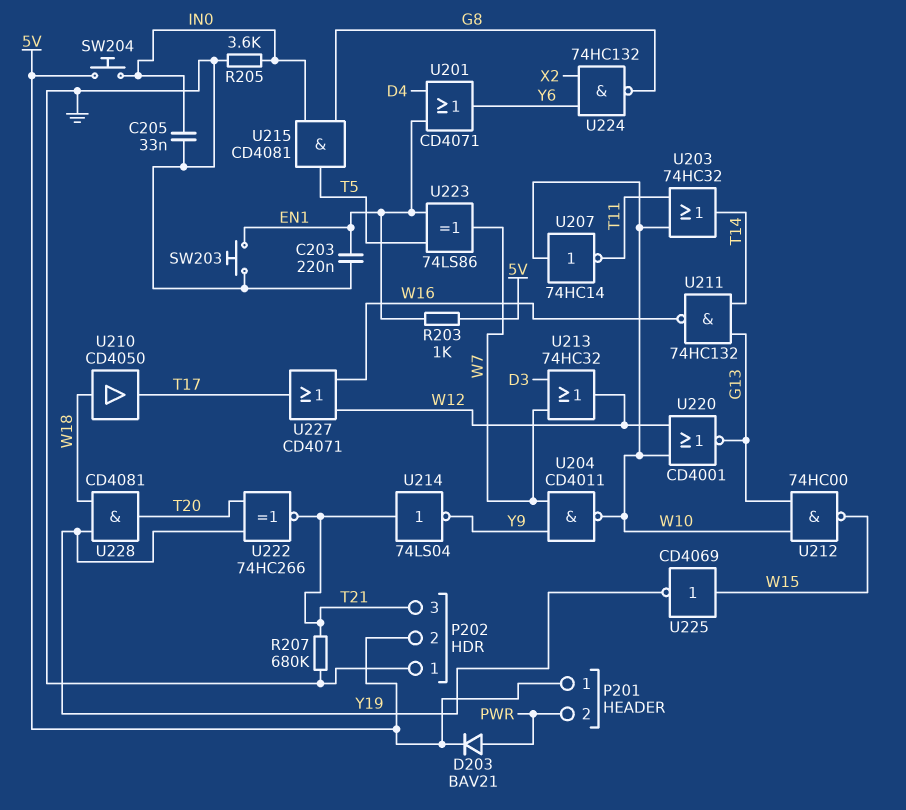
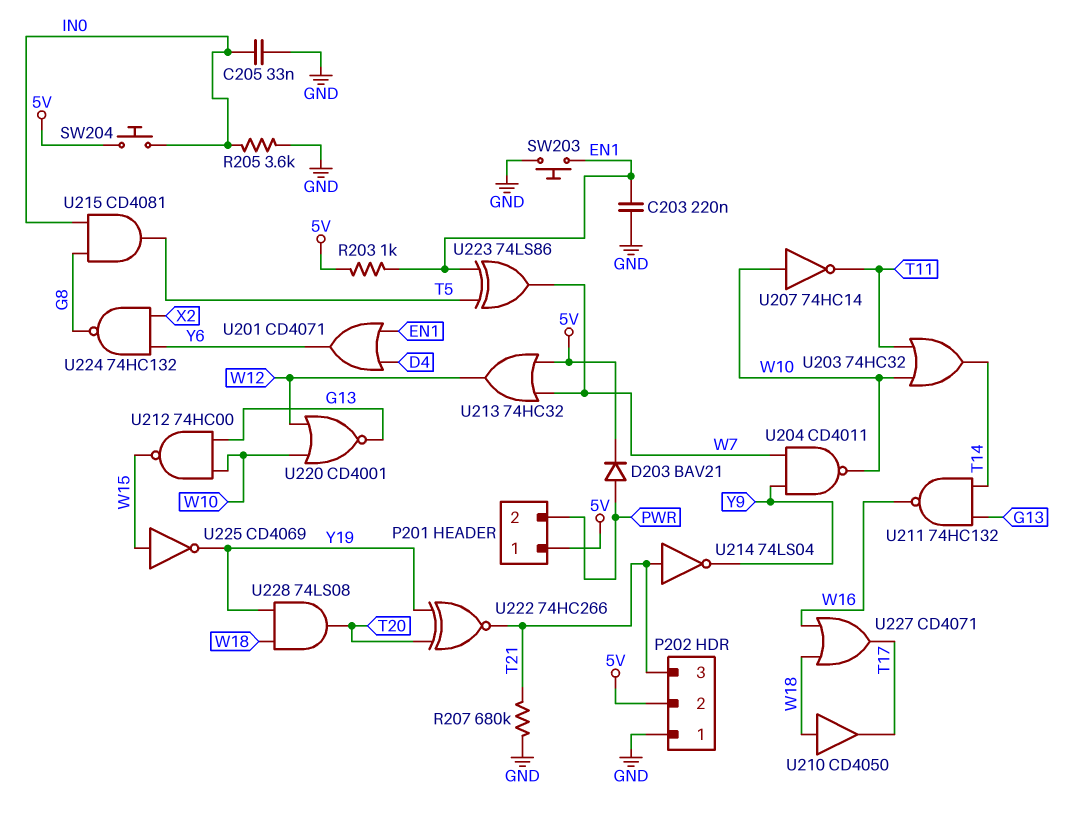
U213: OR 74HC32 (in D3, in W7, out W12) -> OR 74HC32 (in 5V, in W7, out W12)
U227: OR CD4071 (in W12, in W16, out T17) -> OR CD4071 (in W16, in W18, out T17)
U228: AND CD4081 (in W18, in Y19, out T20) -> AND 74LS08 (in W18, in Y19, out T20)

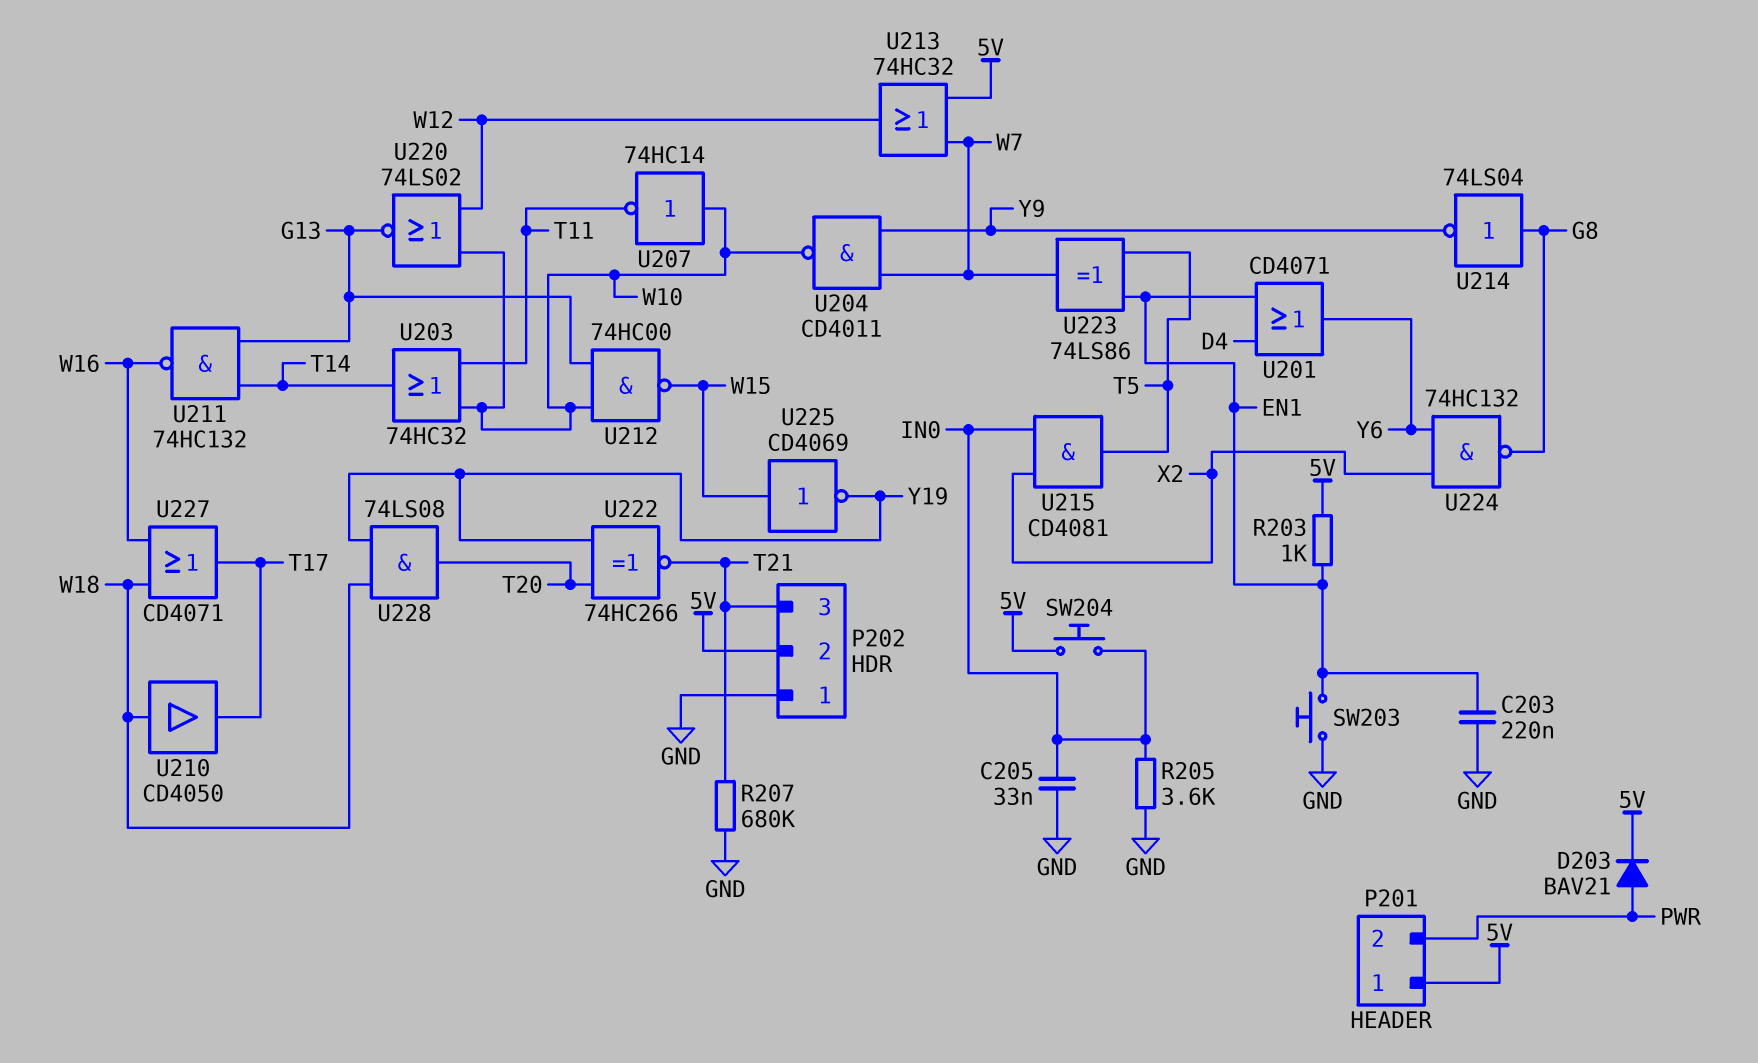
U214: NOT 74LS04 (in T21, out Y9) -> NOT 74LS04 (in G8, out Y9)
U215: AND CD4081 (in G8, in IN0, out T5) -> AND CD4081 (in IN0, in X2, out T5)
U220: NOR CD4001 (in W10, in W12, out G13) -> NOR 74LS02 (in W10, in W12, out G13)

